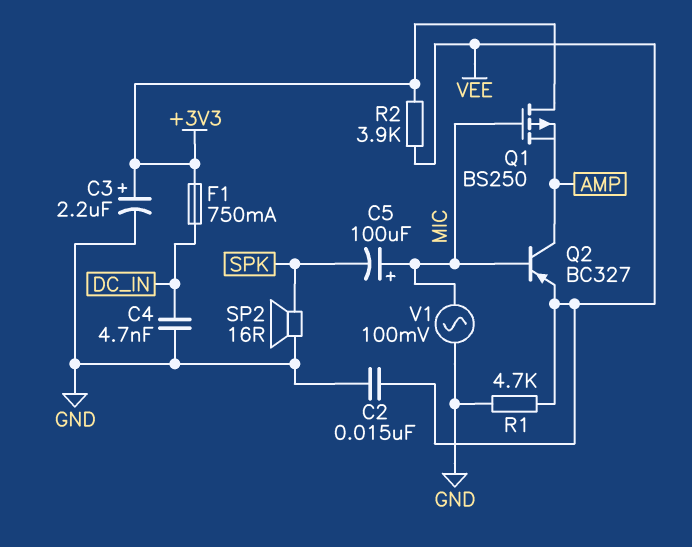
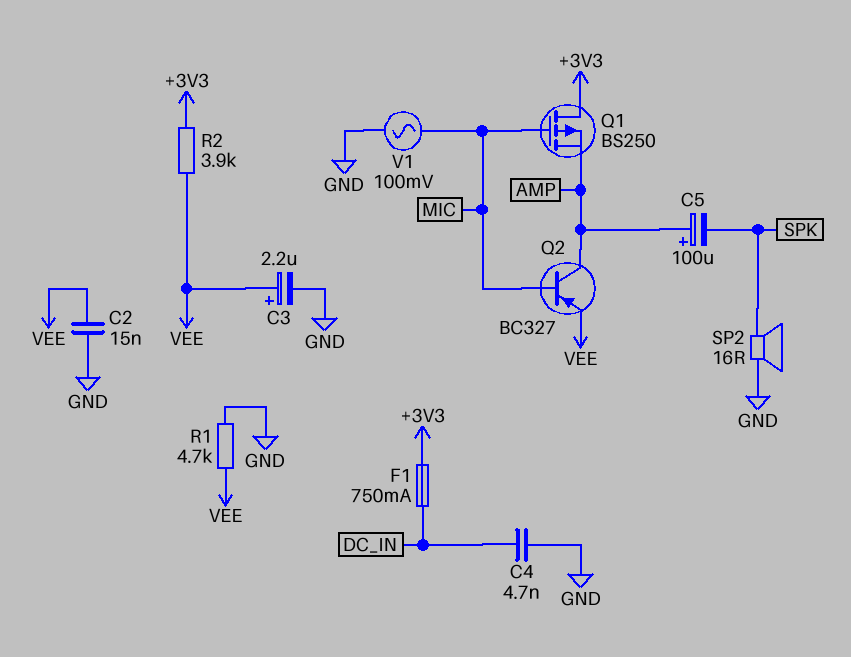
C3: 2.2uF (plus +3V3, minus GND) -> 2.2uF (plus VEE, minus GND)
C5: 100uF (plus MIC, minus SPK) -> 100uF (plus AMP, minus SPK)

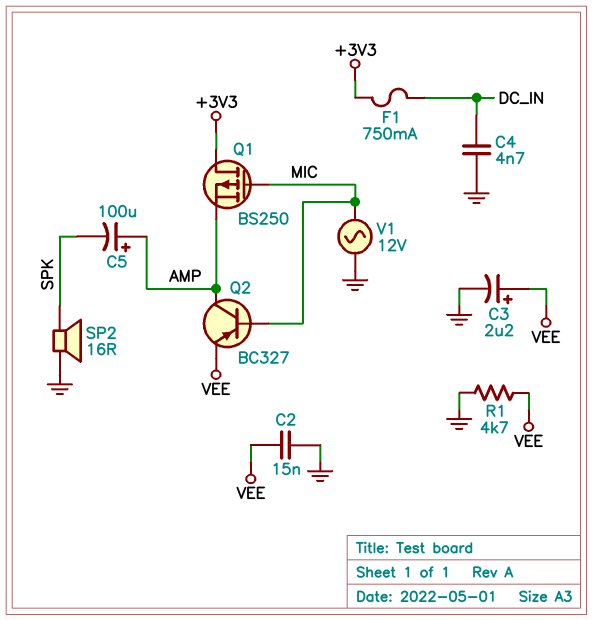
R2: 3.9k (+3V3, VEE) -> none
V1: AC 100mV (GND, MIC) -> AC 12V (GND, MIC)

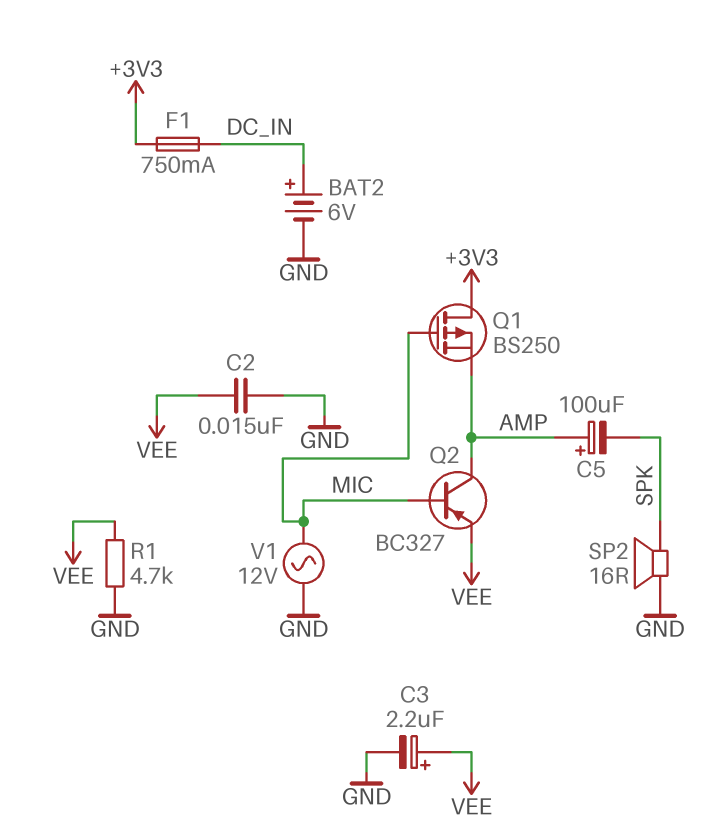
BAT2: none -> 6V (plus DC_IN, minus GND)
C4: 4.7nF (DC_IN, GND) -> none

